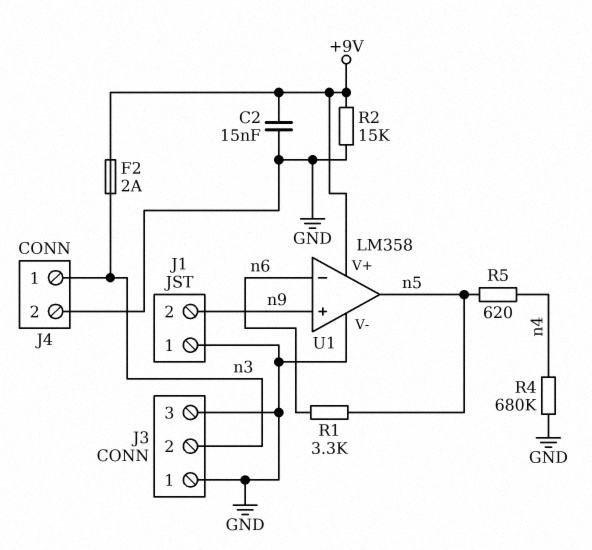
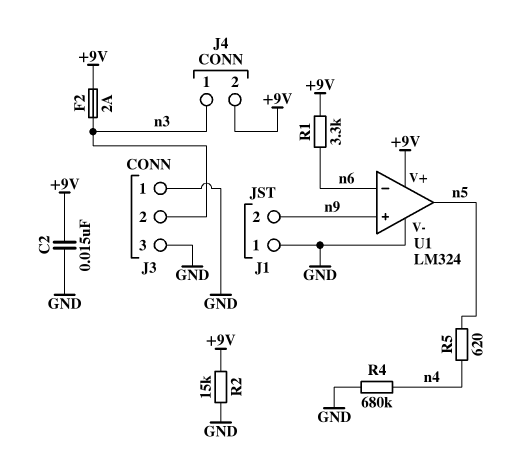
J4 pin 2: GND -> +9V
R1: 3.3k (n5, n6) -> 3.3k (+9V, n6)
U1: LM358 -> LM324

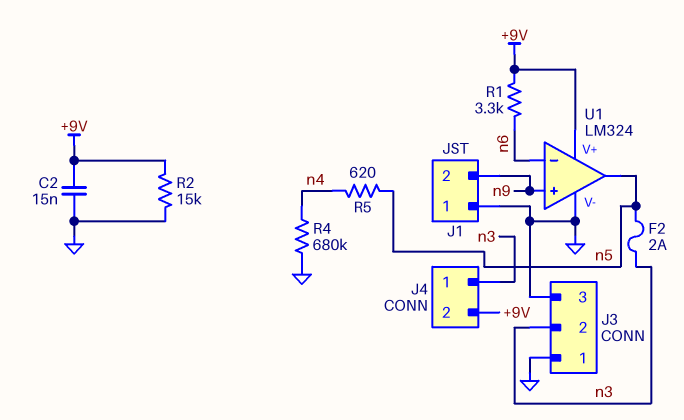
F2: 2A (+9V, n3) -> 2A (n3, n5)

